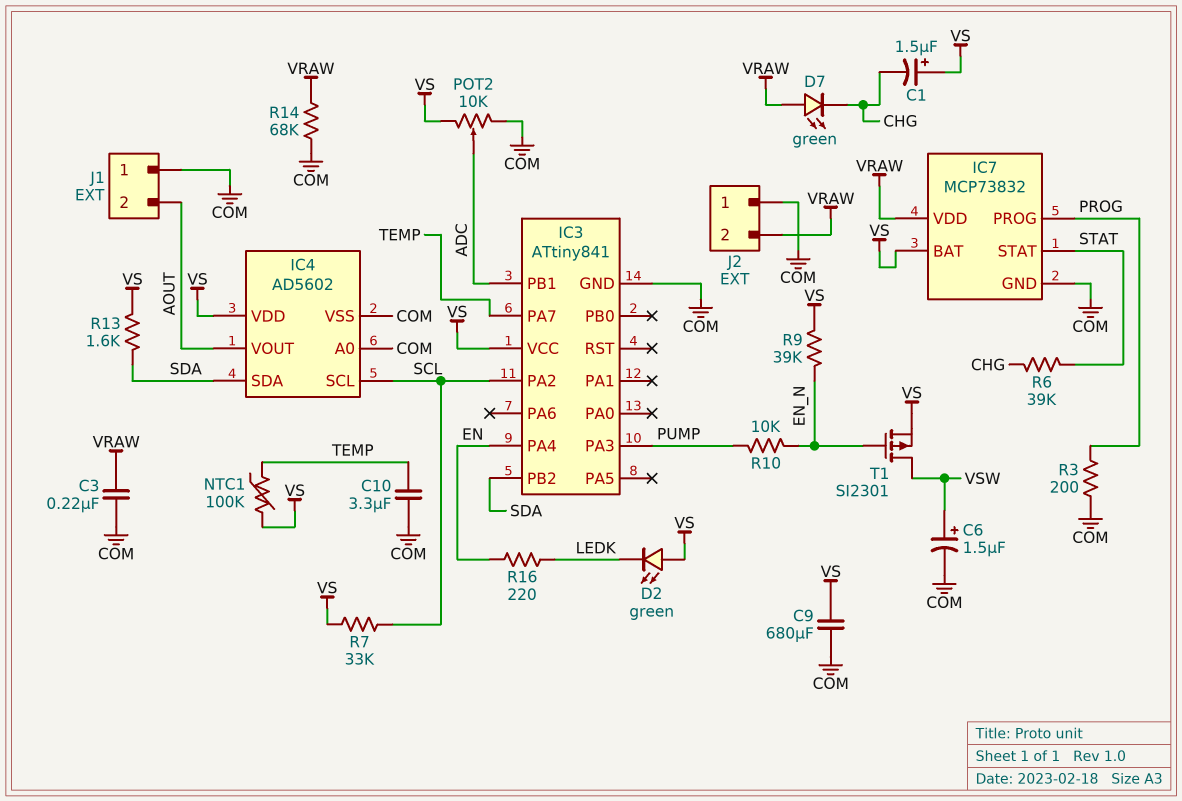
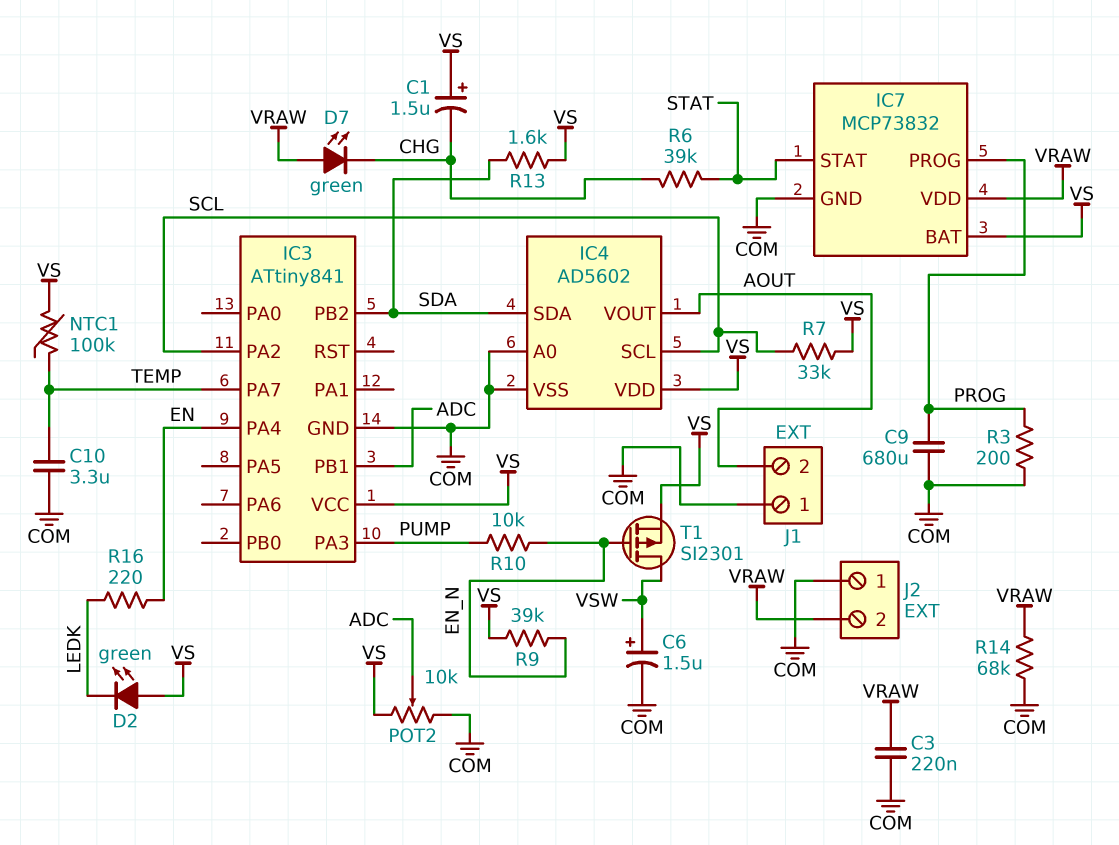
C9: 680uF (COM, VS) -> 680uF (COM, PROG)

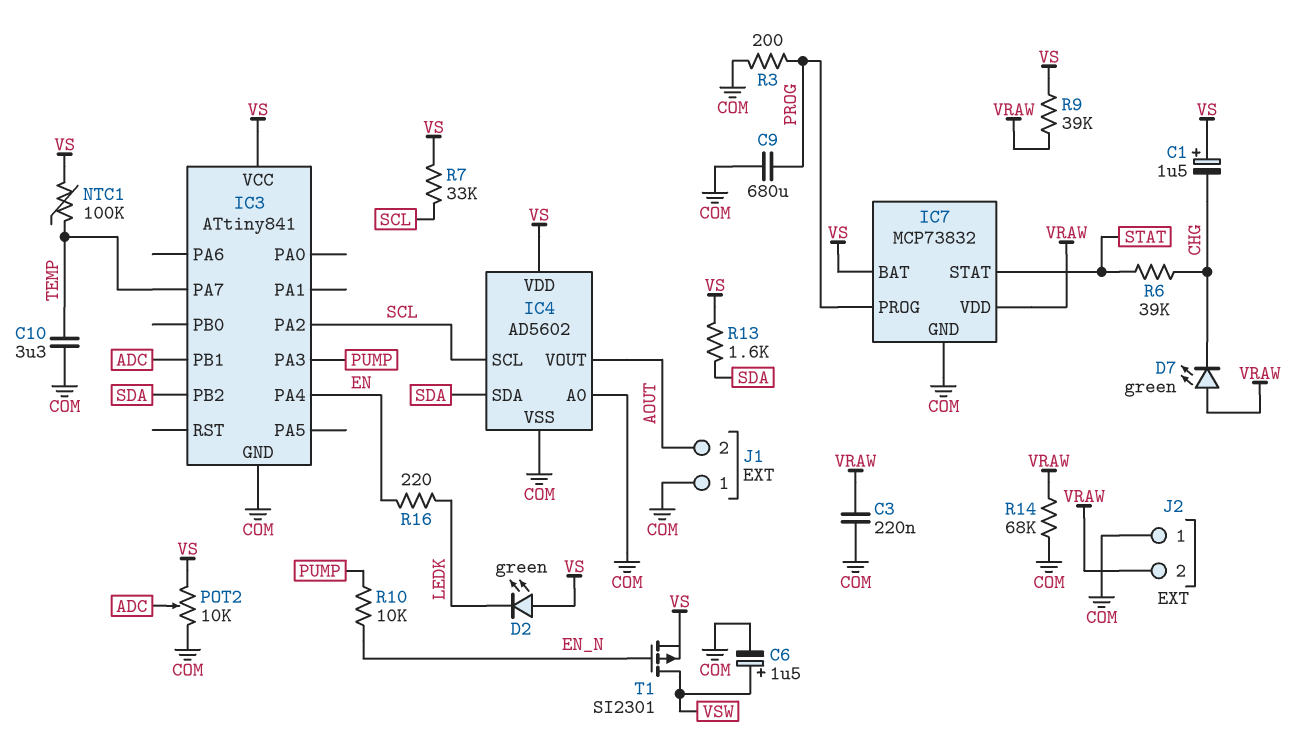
R9: 39k (EN_N, VS) -> 39k (VRAW, VS)

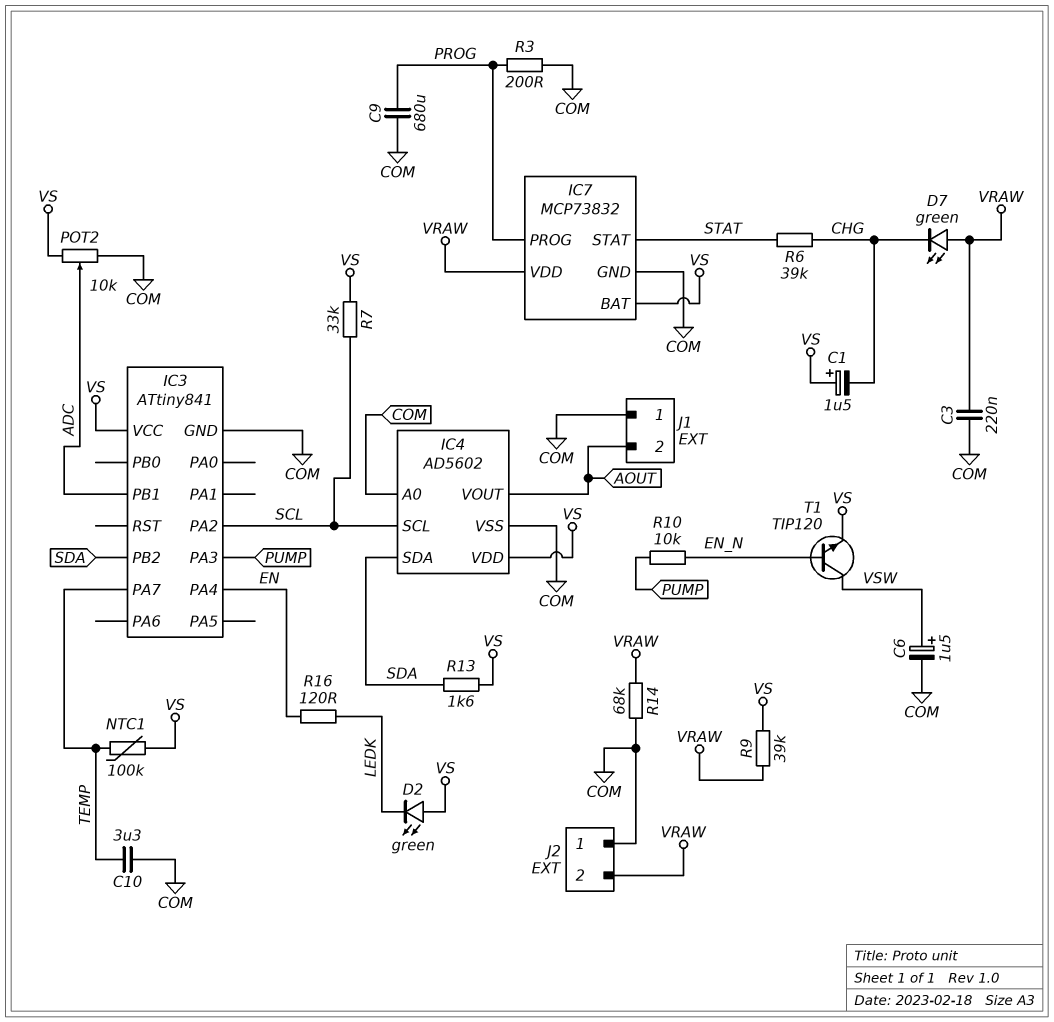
R16: 220 (EN, LEDK) -> 120 (EN, LEDK)
T1: PMOS SI2301 (G EN_N, D VSW, S VS) -> NPN TIP120 (B EN_N, C VSW, E VS)

